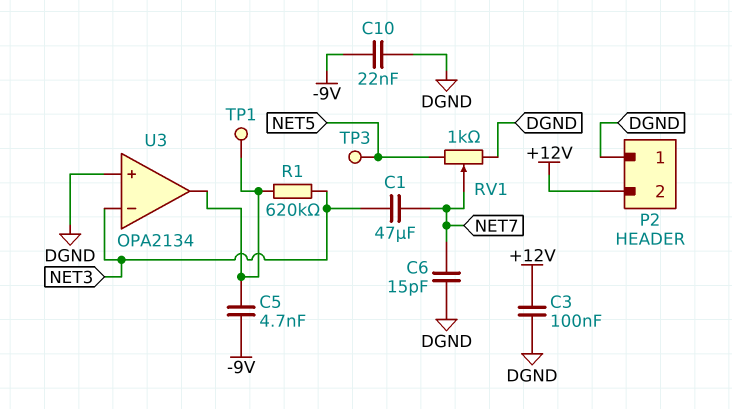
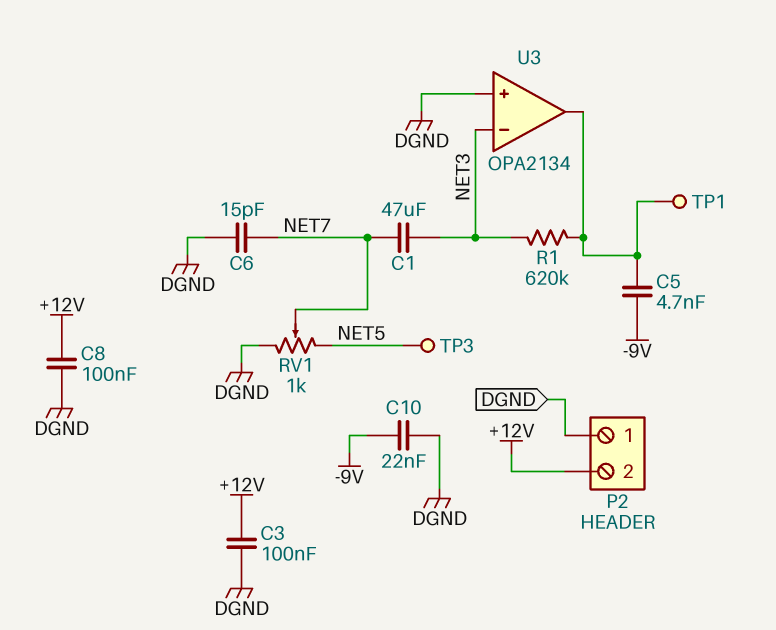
C8: none -> 100nF (+12V, DGND)

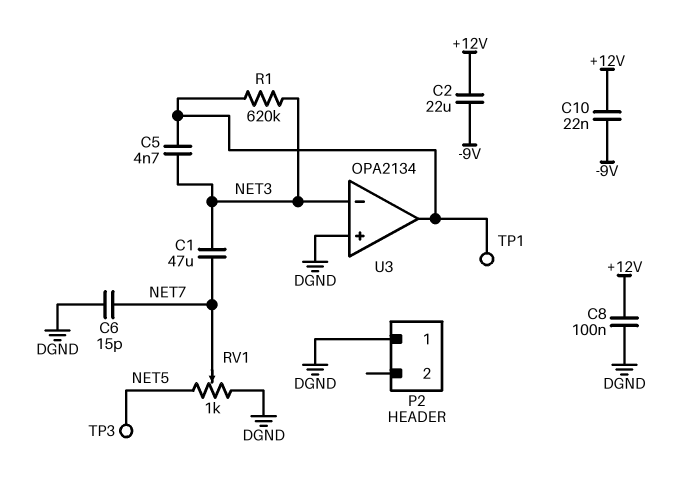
C2: none -> 22uF (+12V, -9V)
C3: 100nF (+12V, DGND) -> none
C5: 4.7nF (-9V, U3/out) -> 4.7nF (NET3, U3/out)
C10: 22nF (-9V, DGND) -> 22nF (+12V, -9V)
P2 pin 2: +12V -> none

